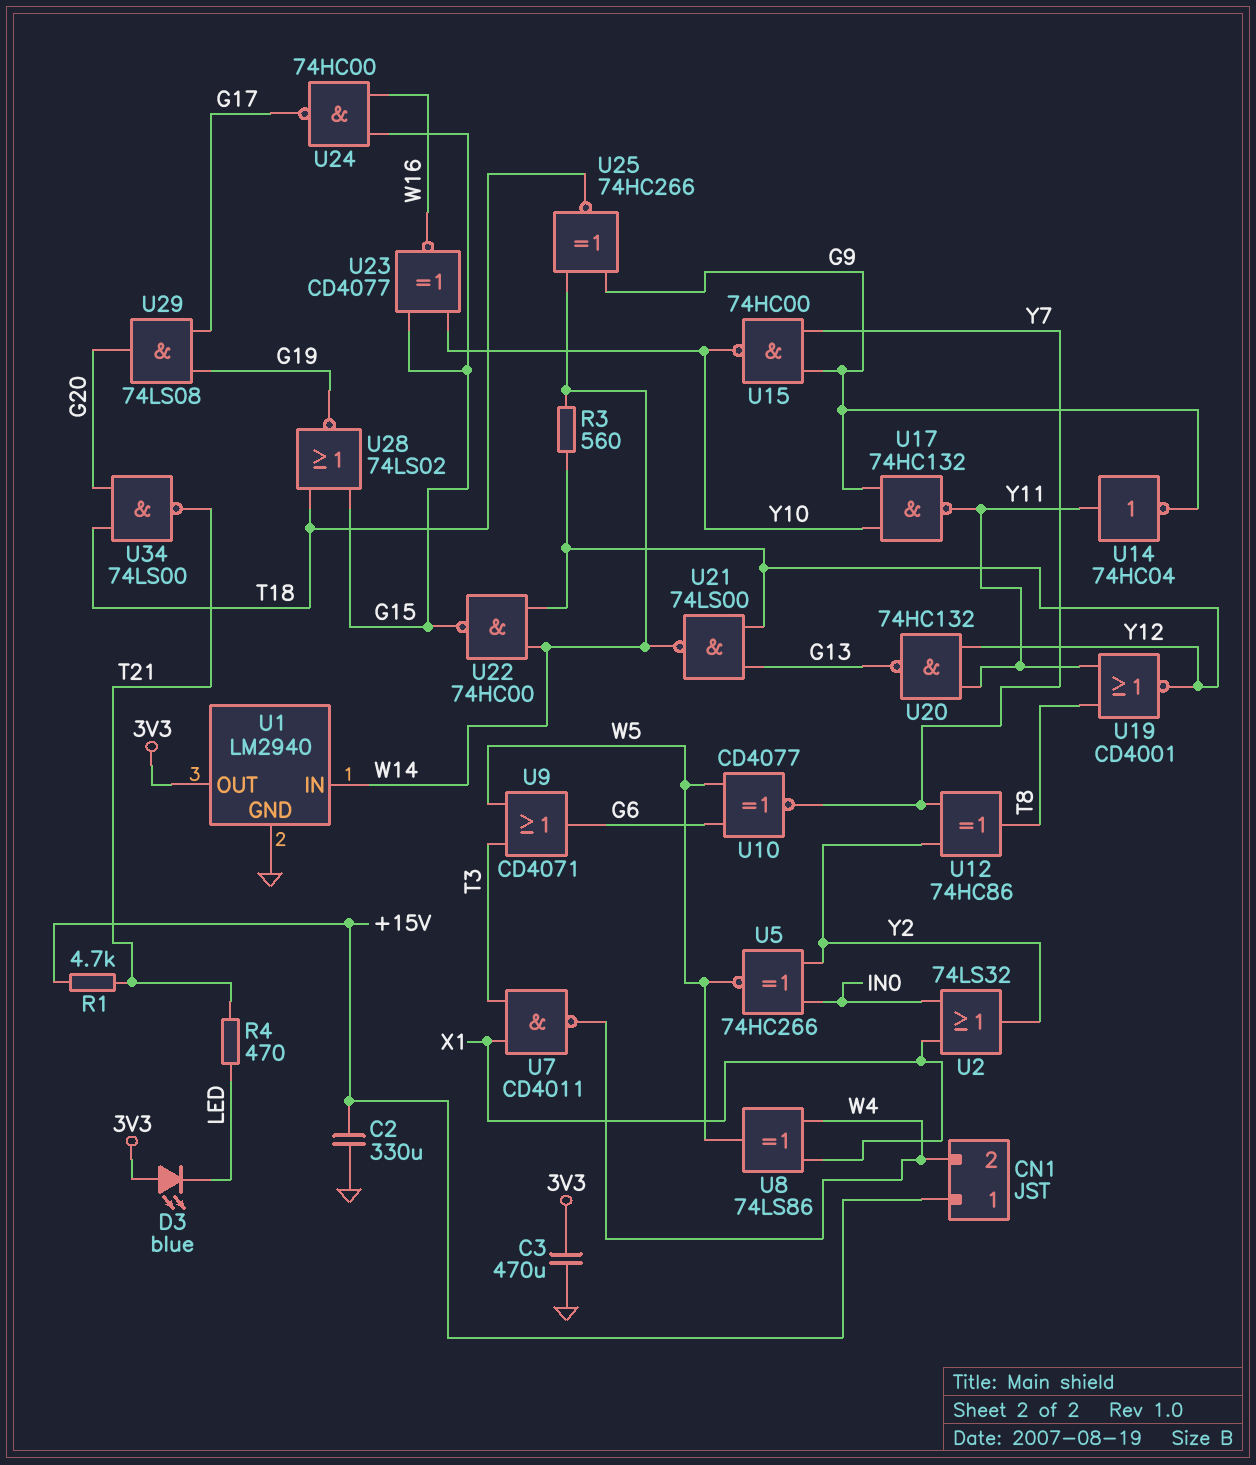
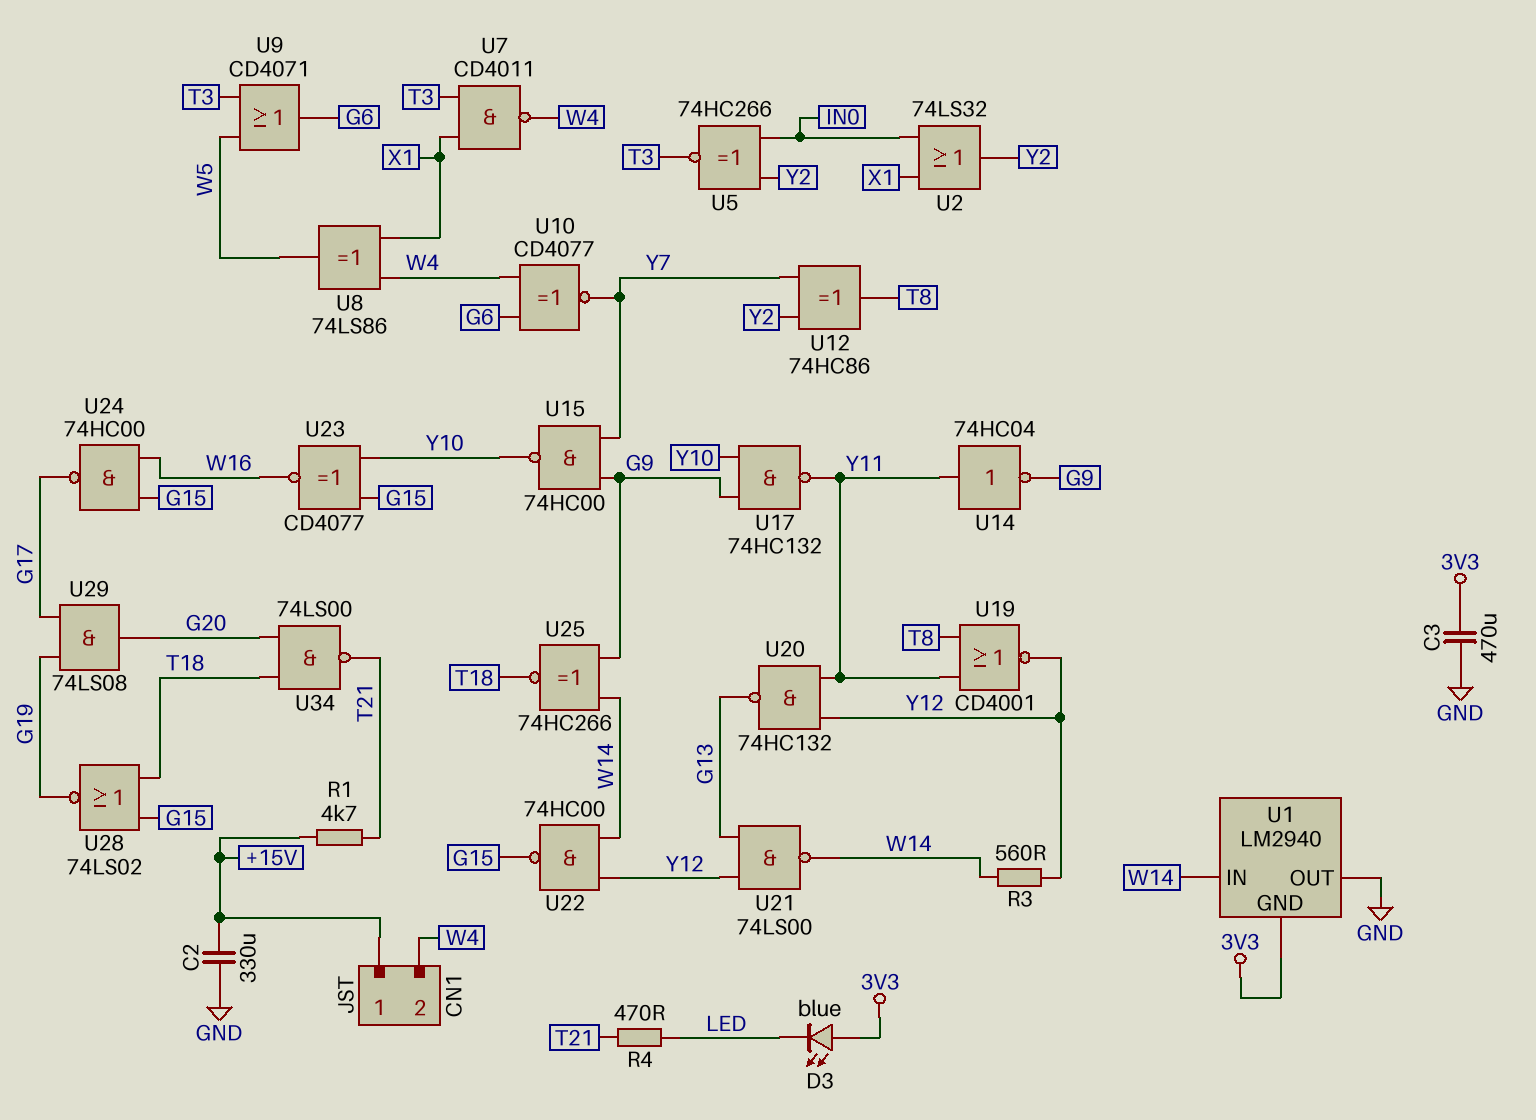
U1 pin GND: GND -> 3V3
U1 pin OUT: 3V3 -> GND
U5: XNOR 74HC266 (in IN0, in Y2, out W5) -> XNOR 74HC266 (in IN0, in Y2, out T3)
U10: XNOR CD4077 (in G6, in W5, out Y7) -> XNOR CD4077 (in G6, in W4, out Y7)

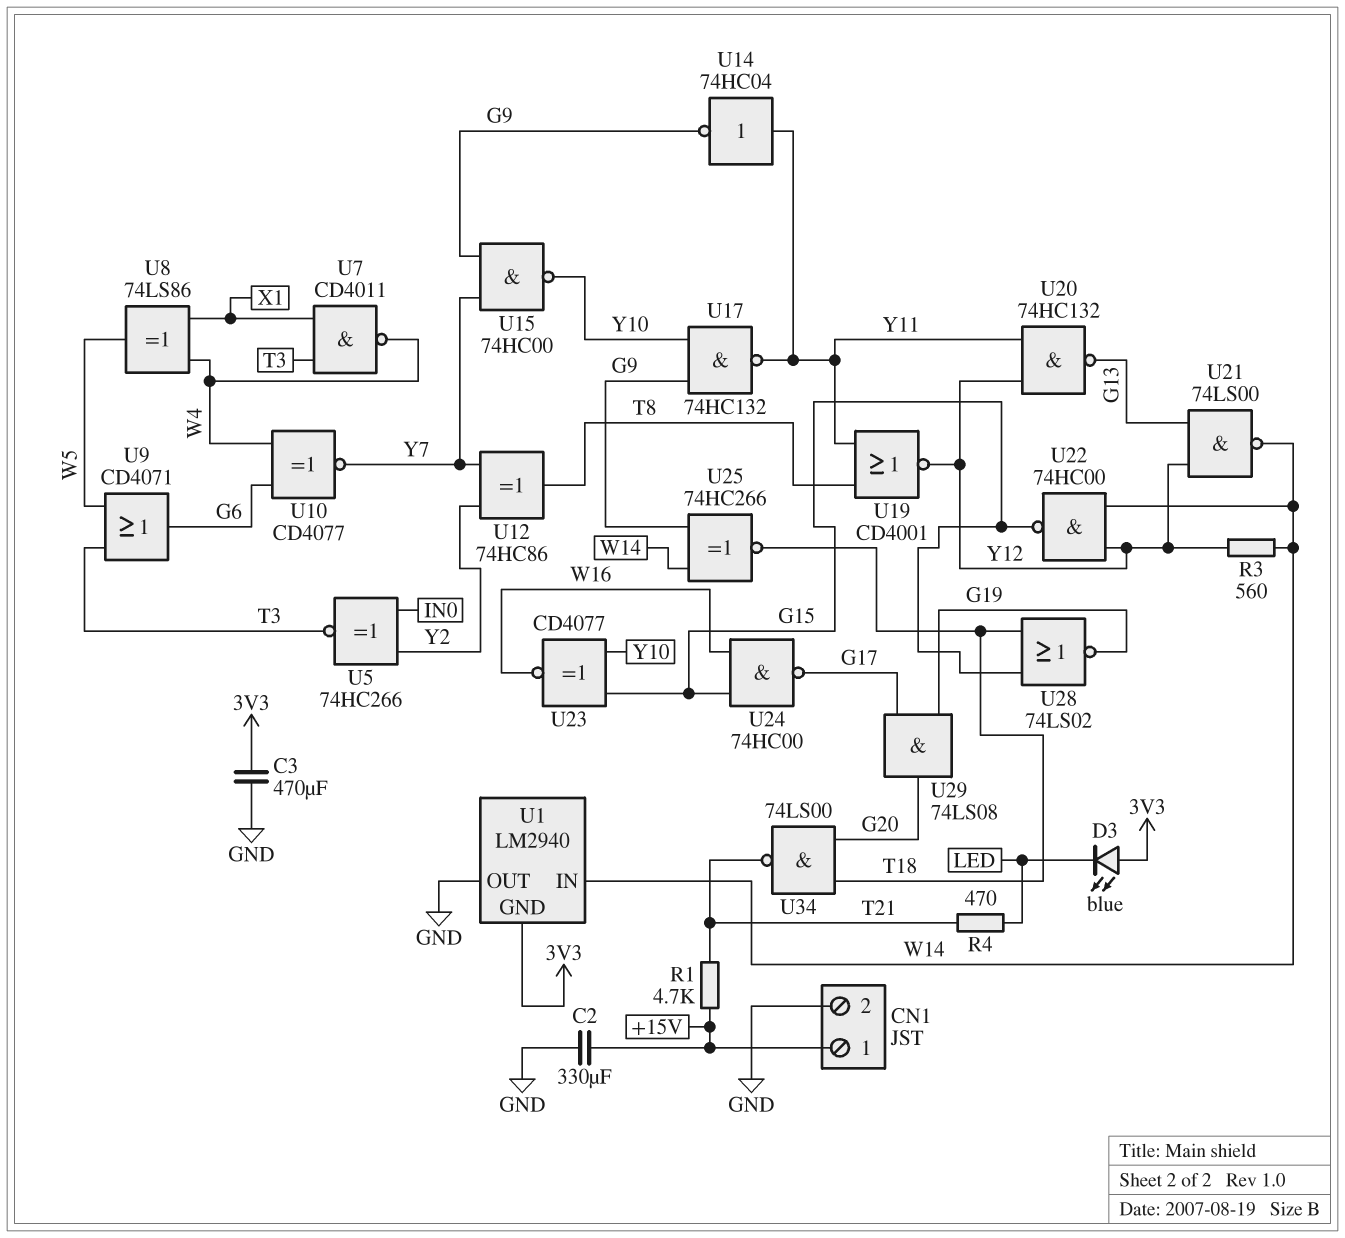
CN1 pin 2: W4 -> GND
U2: OR 74LS32 (in IN0, in X1, out Y2) -> none

